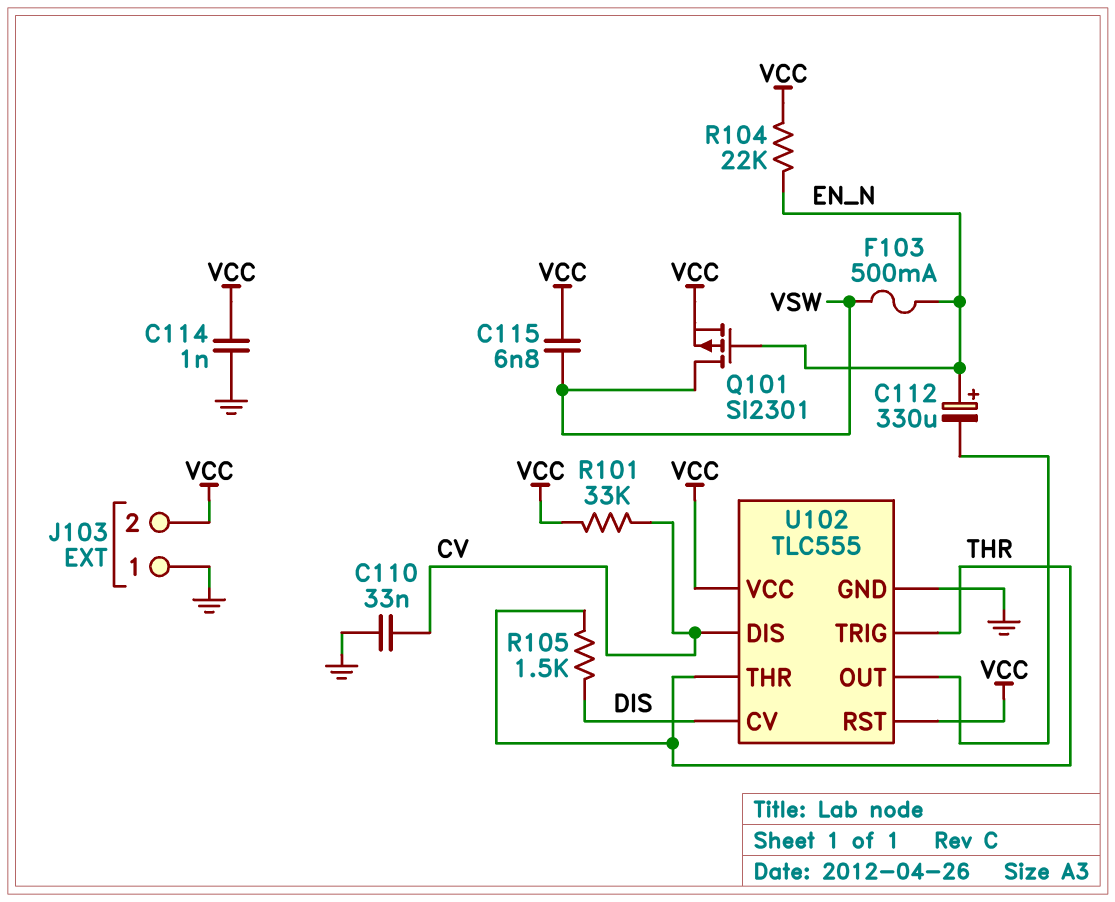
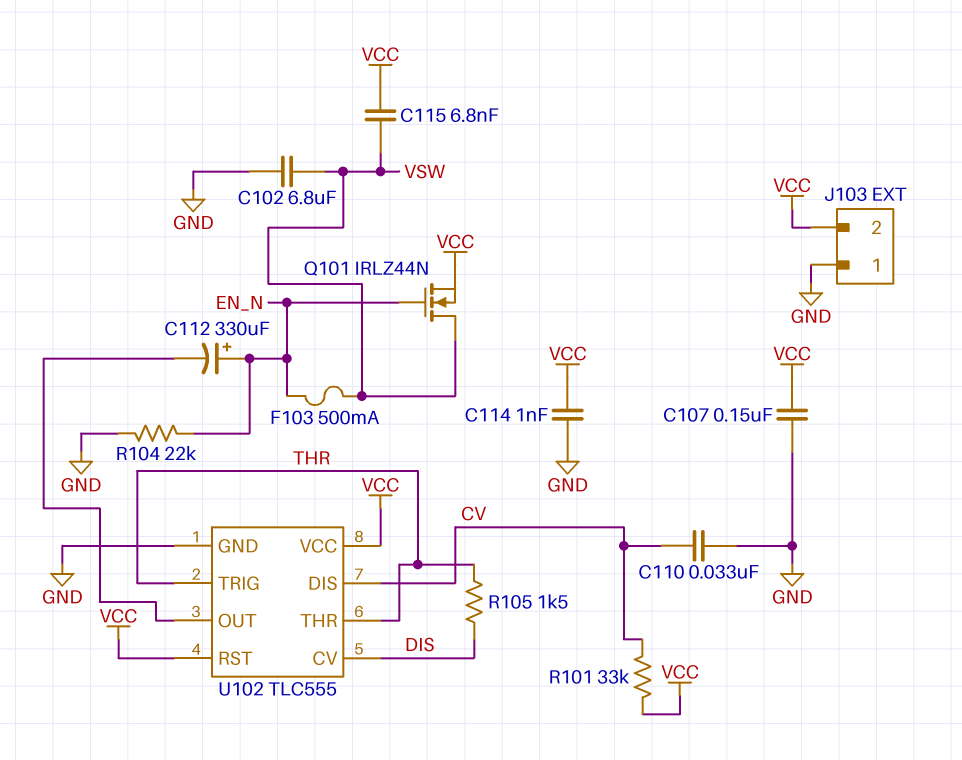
C102: none -> 6.8uF (GND, VSW)
C107: none -> 150nF (GND, VCC)
Q101: PMOS SI2301 (G EN_N, D VSW, S VCC) -> NMOS IRLZ44N (G EN_N, D VSW, S VCC)
R104: 22k (EN_N, VCC) -> 22k (EN_N, GND)

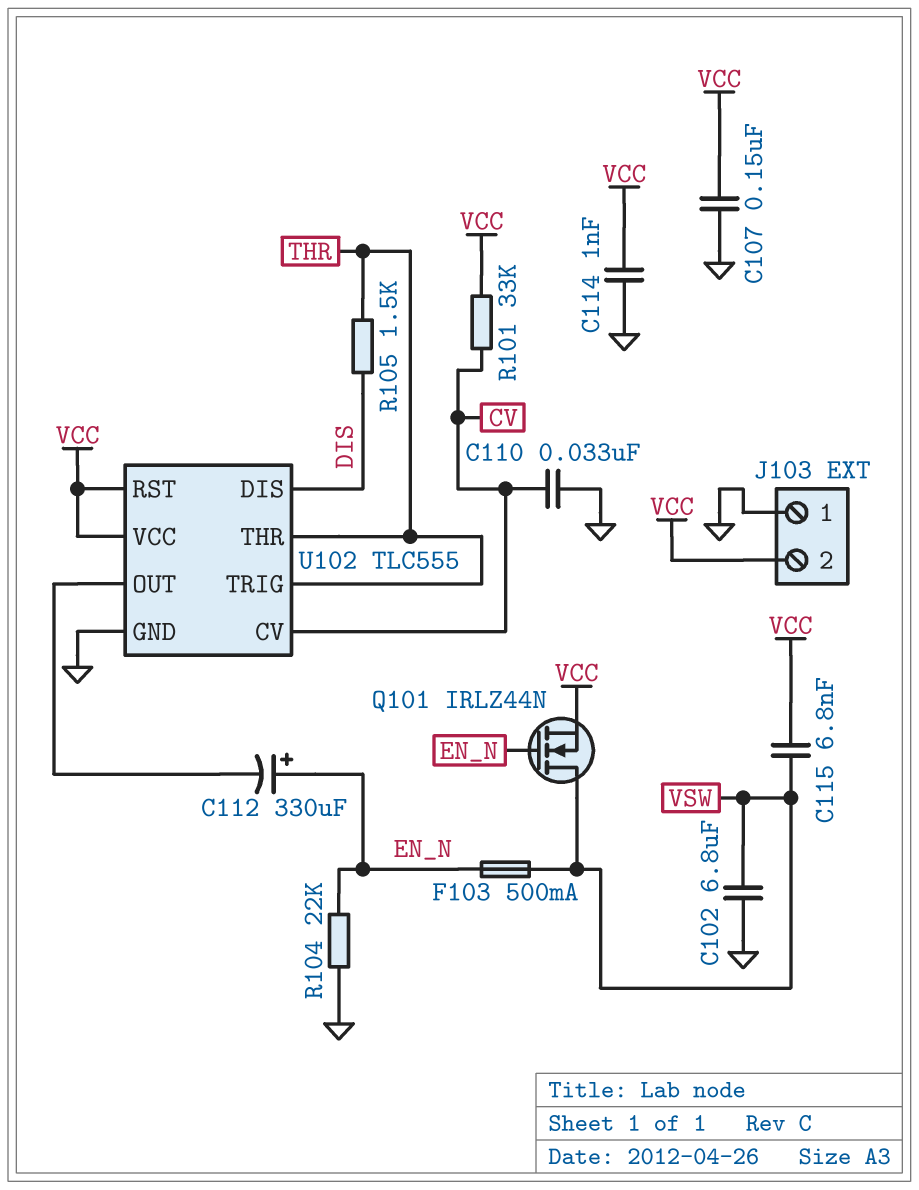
U102 pin CV: DIS -> CV
U102 pin DIS: CV -> DIS

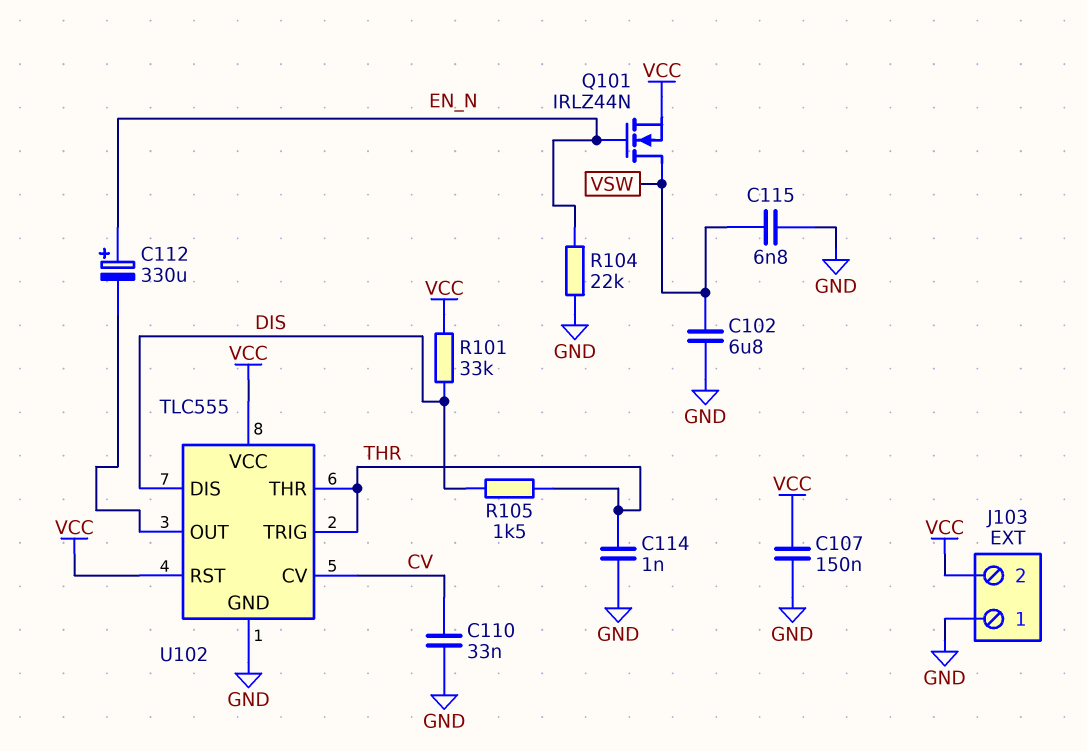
C114: 1nF (GND, VCC) -> 1nF (GND, THR)
C115: 6.8nF (VCC, VSW) -> 6.8nF (GND, VSW)
F103: 500mA (EN_N, VSW) -> none
R101: 33k (CV, VCC) -> 33k (DIS, VCC)

